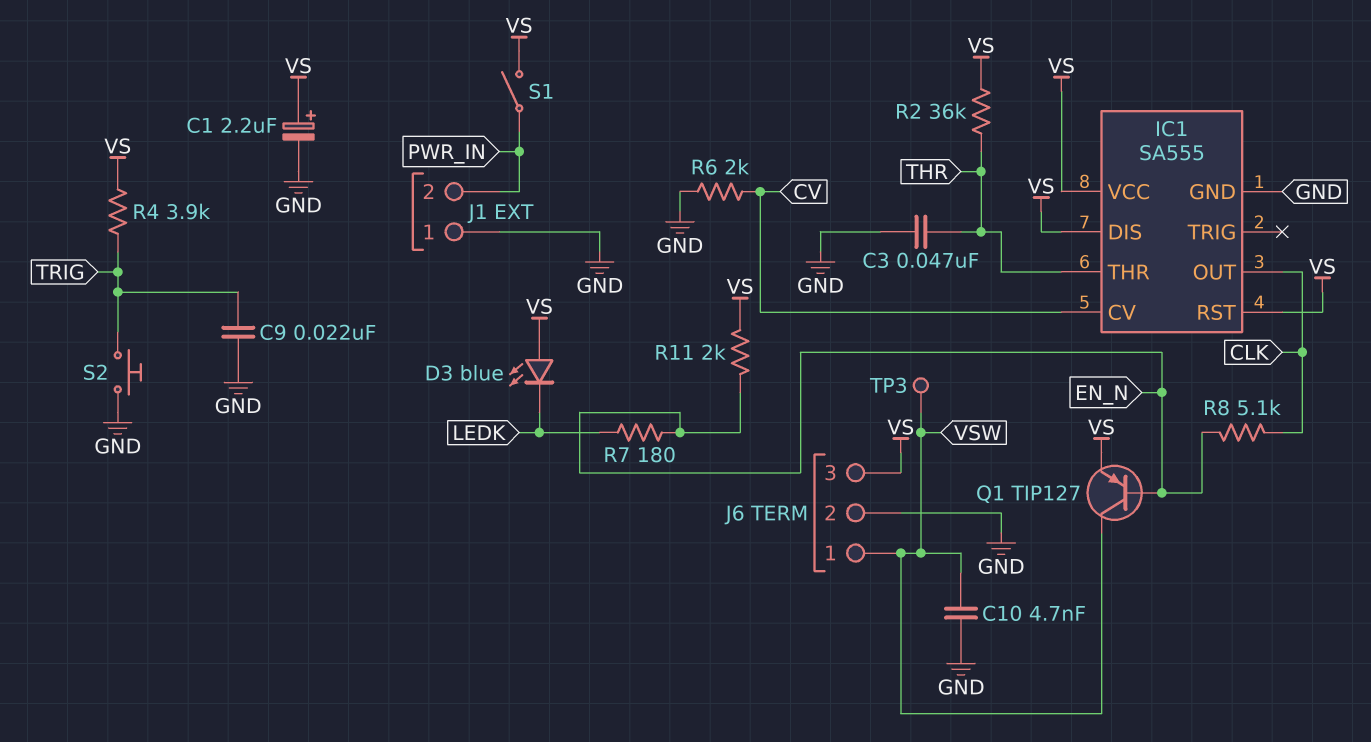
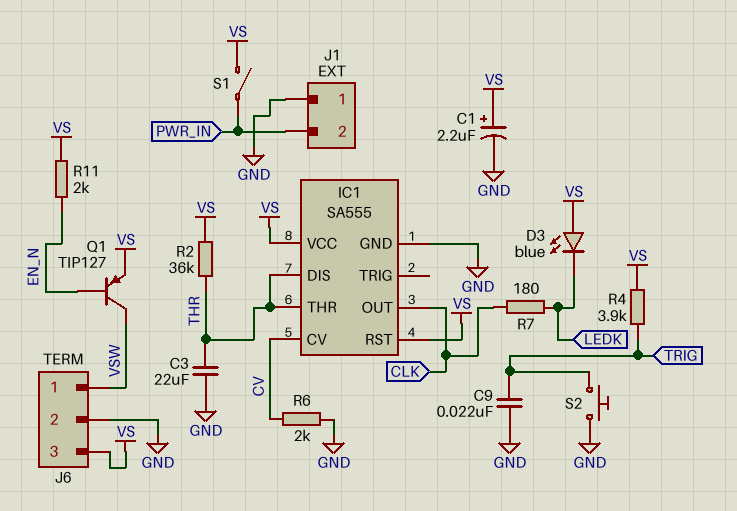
C3: 47nF (GND, THR) -> 22uF (GND, THR)
C10: 4.7nF (GND, VSW) -> none
IC1 pin DIS: VS -> THR
R7: 180 (EN_N, LEDK) -> 180 (CLK, LEDK)
R8: 5.1k (CLK, EN_N) -> none
TP3: test point (VSW) -> none

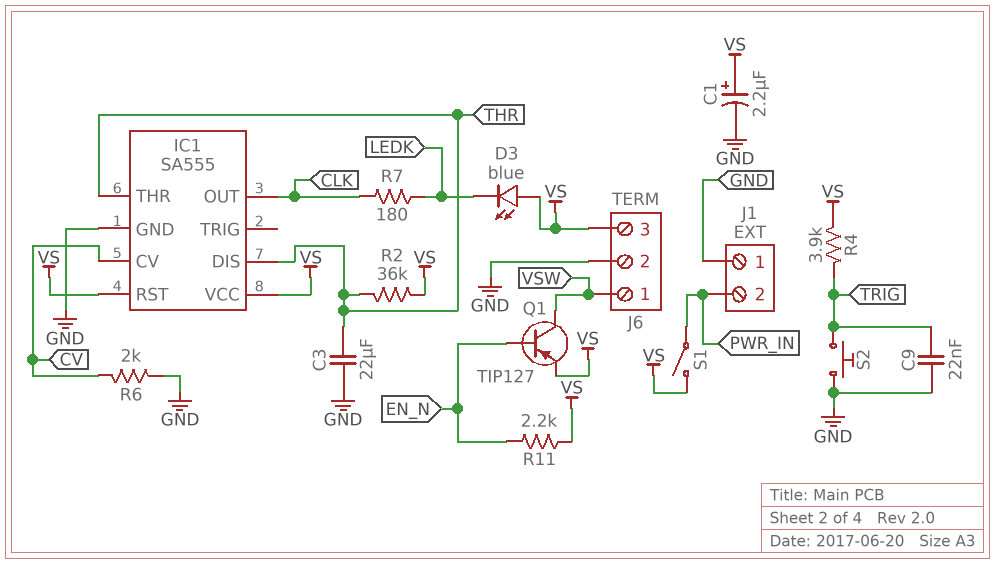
R11: 2k (EN_N, VS) -> 2.2k (EN_N, VS)

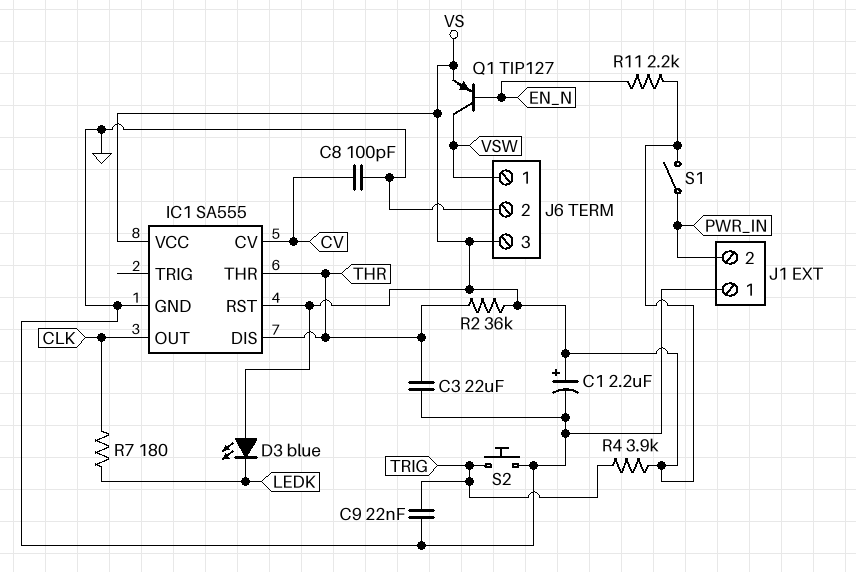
C8: none -> 100pF (CV, GND)
R6: 2k (CV, GND) -> none

